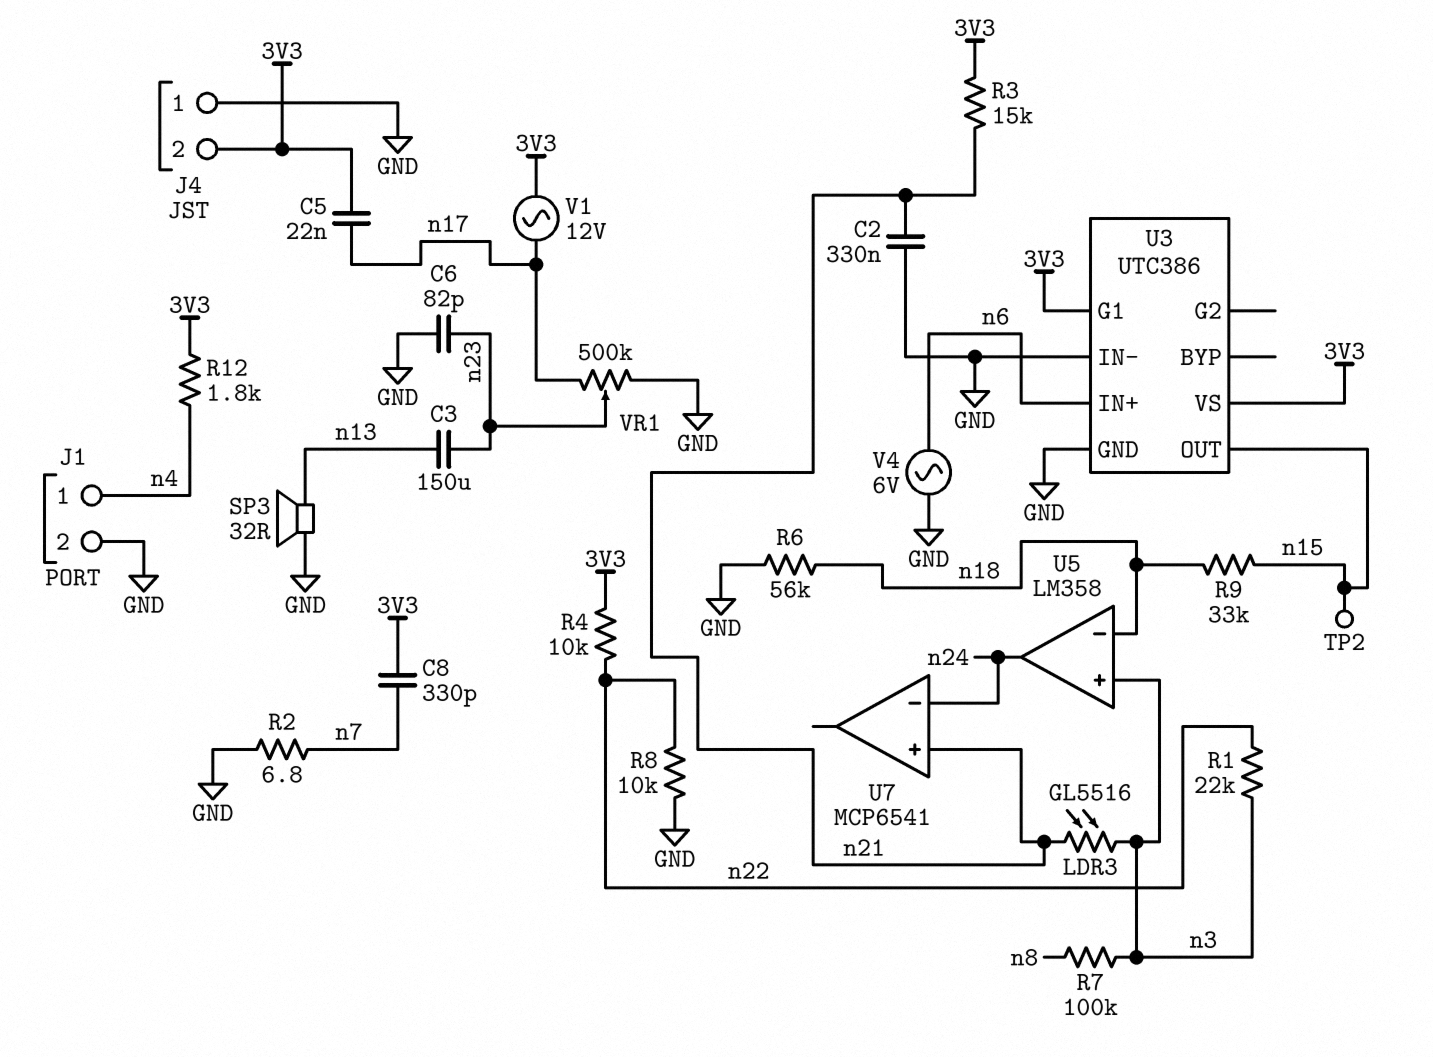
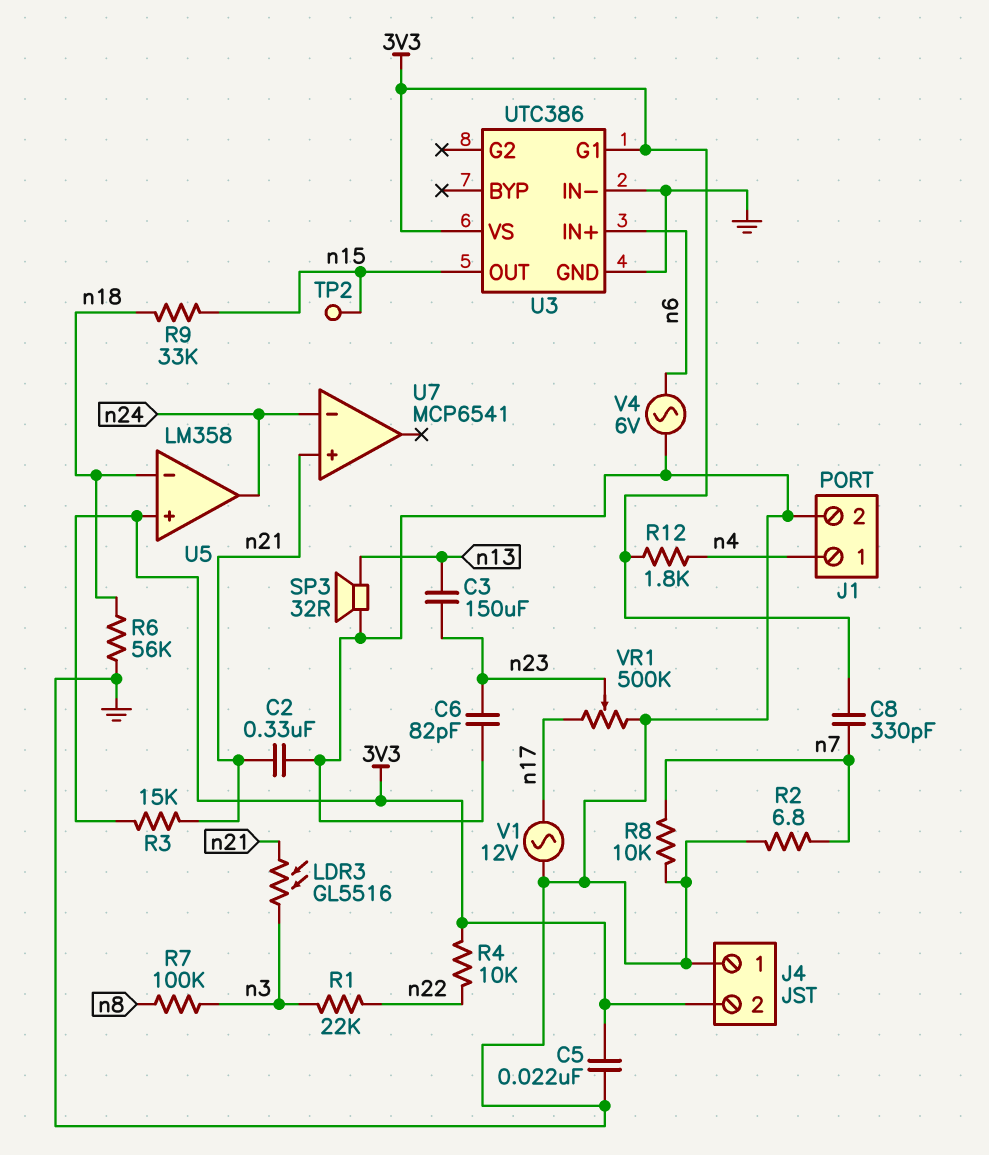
C5: 22nF (3V3, n17) -> 22nF (3V3, GND)
R8: 10k (GND, n22) -> 10k (GND, n7)
U5 pin in+: n3 -> 3V3
V1: AC 12V (3V3, n17) -> AC 12V (GND, n17)

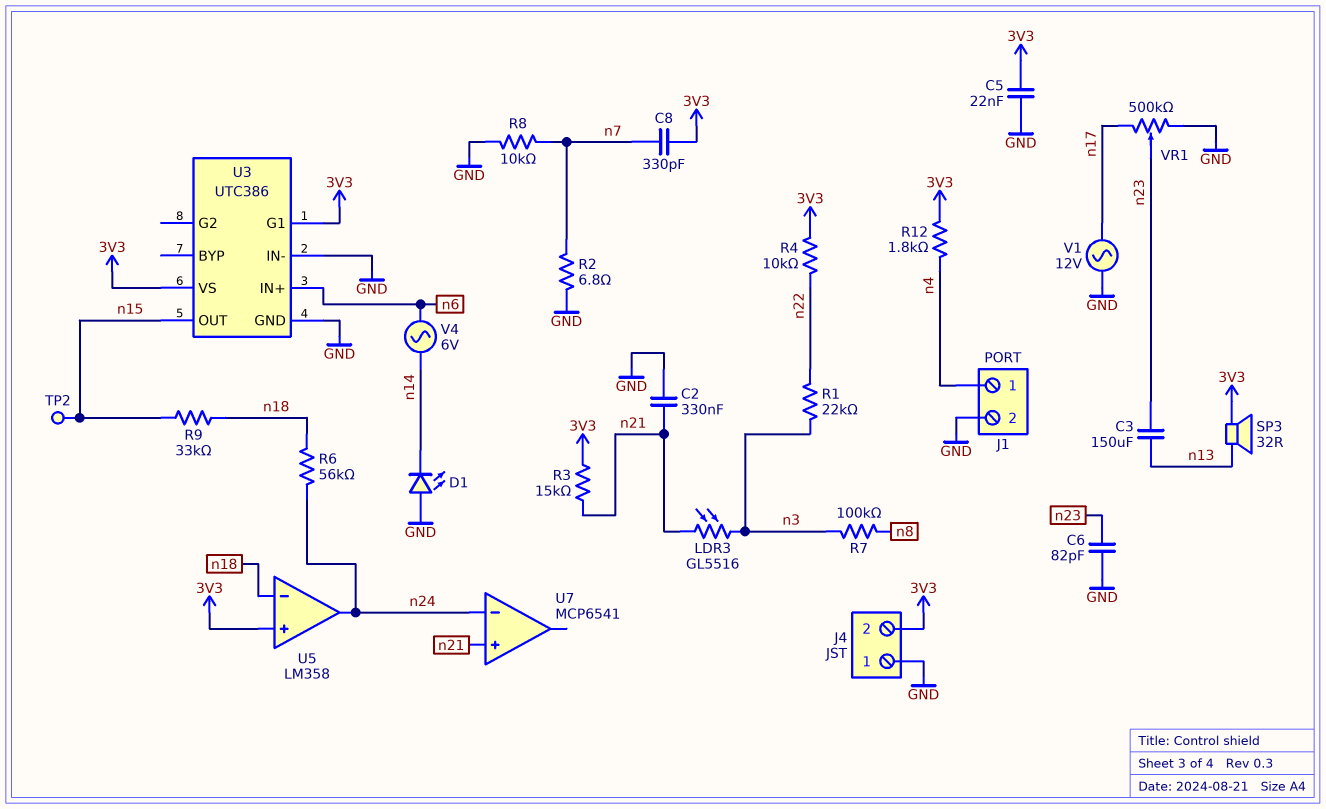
D1: none -> LED (A GND, K n14)
R6: 56k (GND, n18) -> 56k (n18, n24)
SP3: speaker 32R (GND, n13) -> speaker 32R (3V3, n13)
V4: AC 6V (GND, n6) -> AC 6V (n6, n14)

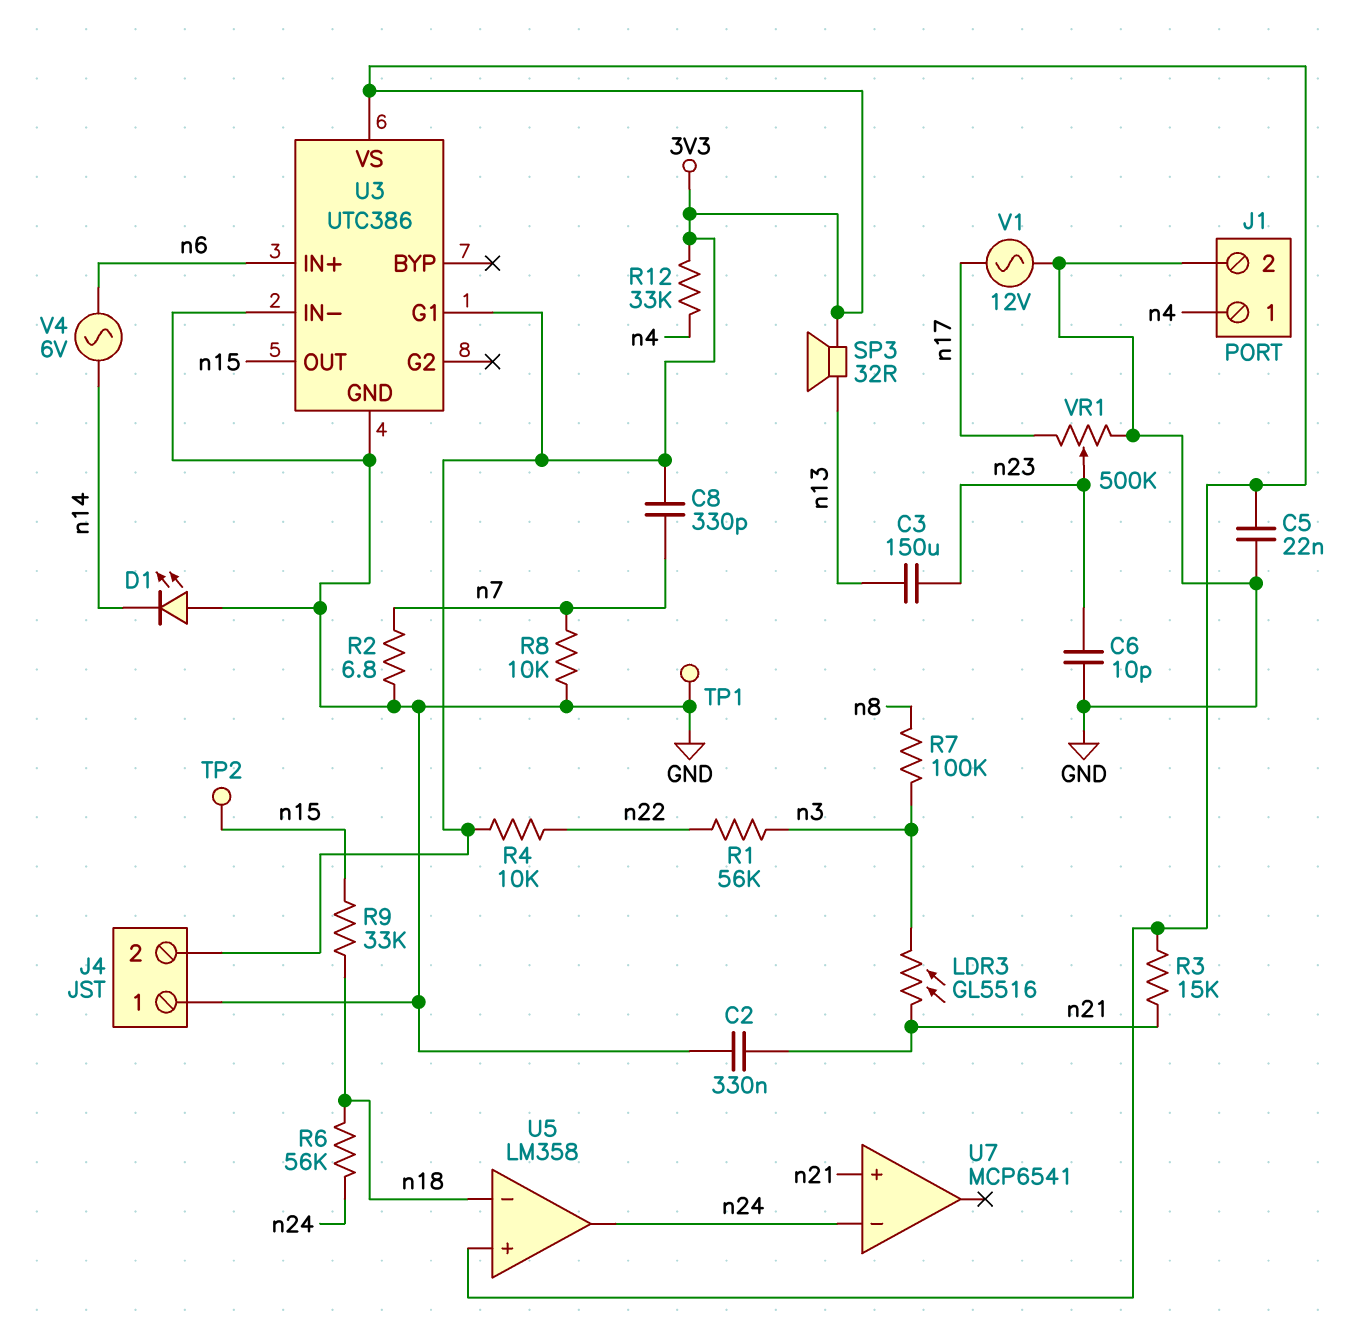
C6: 82pF (GND, n23) -> 10pF (GND, n23)
R1: 22k (n3, n22) -> 56k (n3, n22)
R12: 1.8k (3V3, n4) -> 33k (3V3, n4)
TP1: none -> test point (GND)

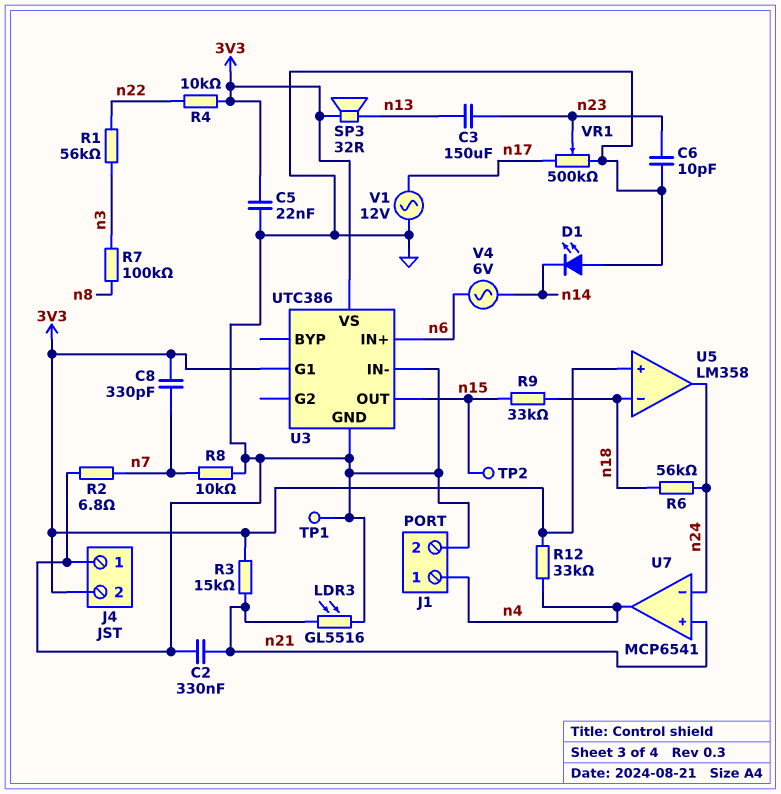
LDR3: GL5516 (n3, n21) -> GL5516 (GND, n21)
U7 pin out: none -> n4

